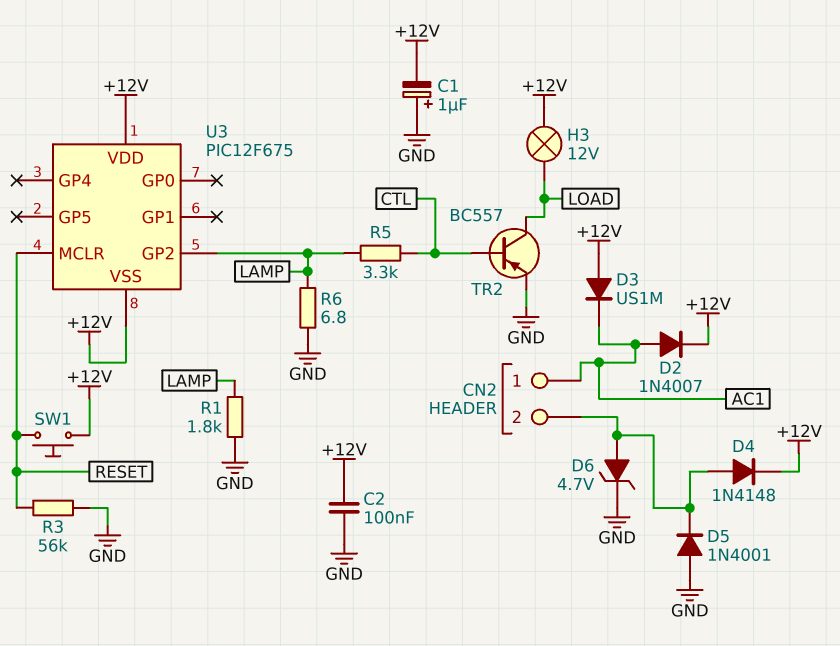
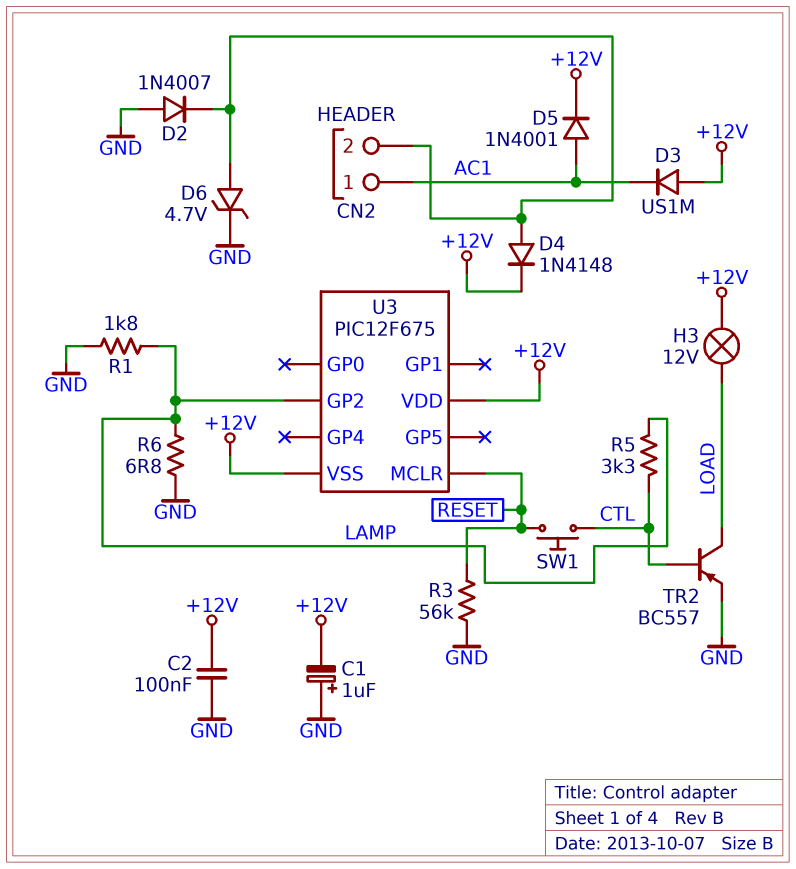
D2: diode 1N4007 (A AC1, K +12V) -> diode 1N4007 (A GND, K CN2/2)
D5: diode 1N4001 (A GND, K CN2/2) -> diode 1N4001 (A AC1, K +12V)
SW1: button (+12V, RESET) -> button (CTL, RESET)

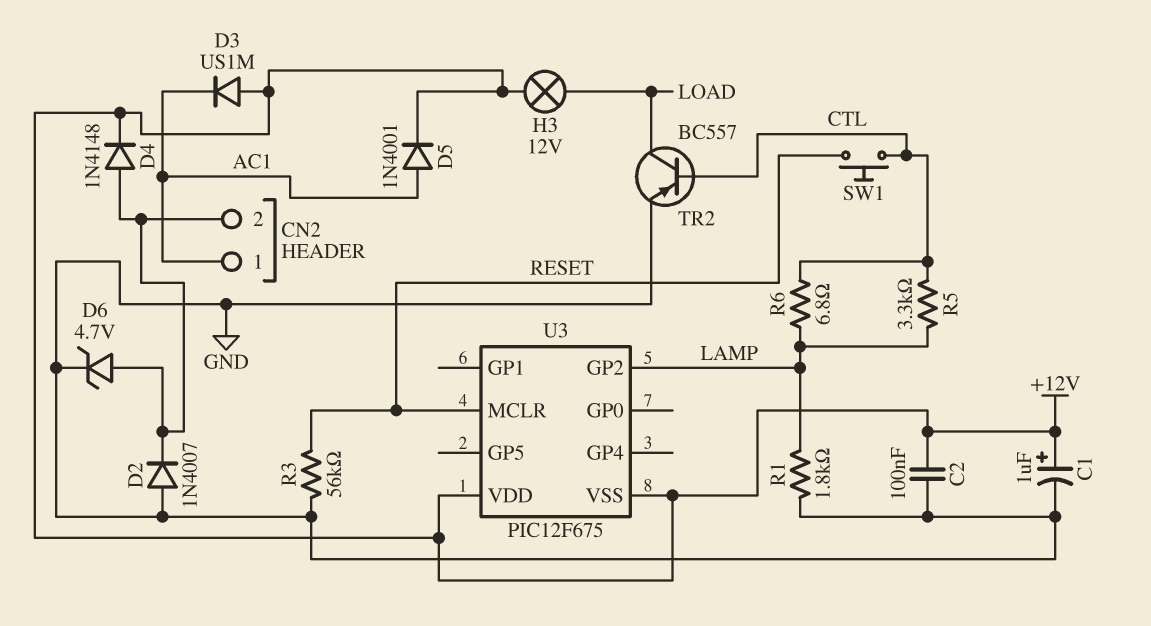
C1: 1uF (plus GND, minus +12V) -> 1uF (plus +12V, minus GND)
R6: 6.8 (GND, LAMP) -> 6.8 (CTL, LAMP)

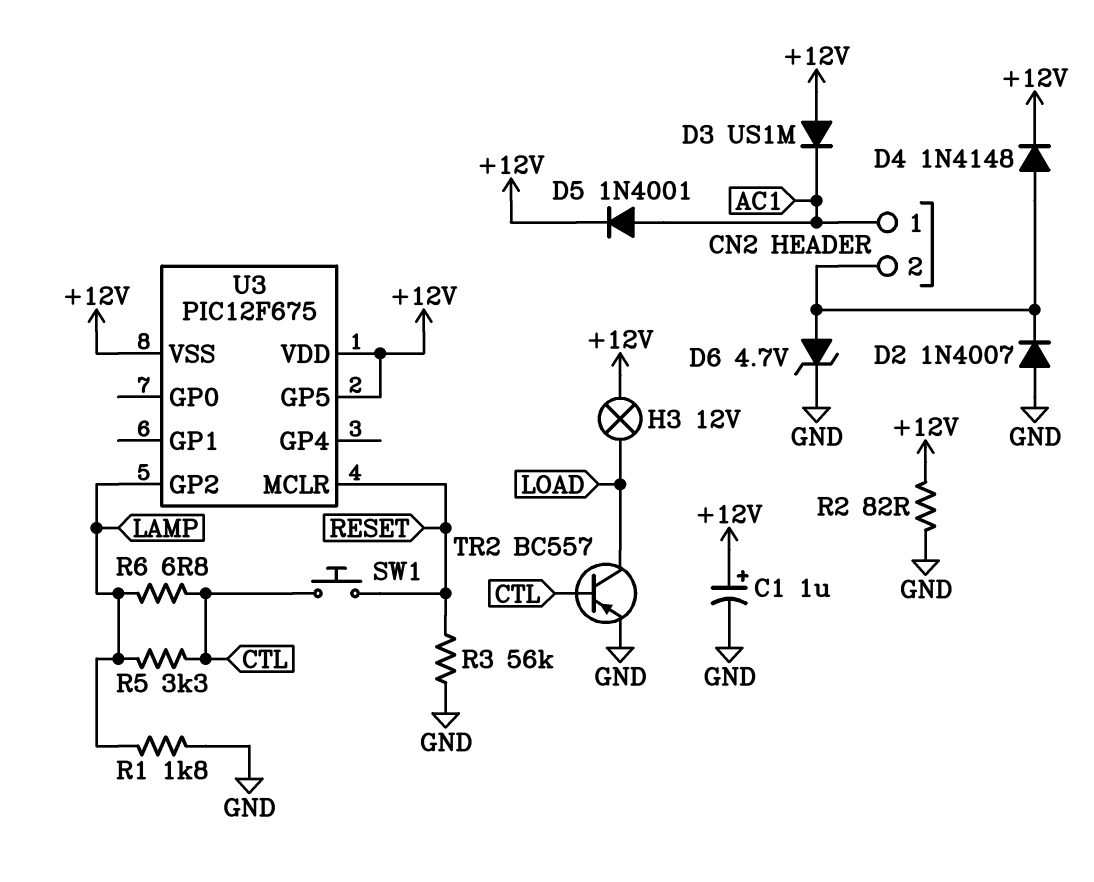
C2: 100nF (+12V, GND) -> none
R2: none -> 82 (+12V, GND)
U3 pin GP5: none -> +12V

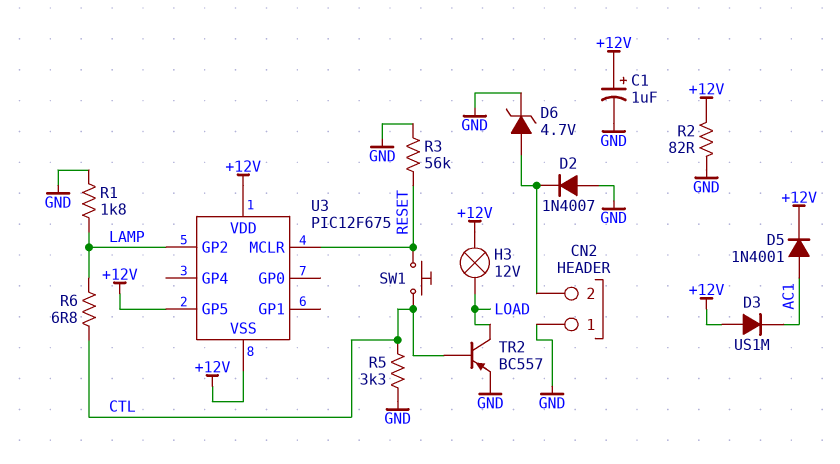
CN2 pin 1: AC1 -> GND
D4: diode 1N4148 (A CN2/2, K +12V) -> none
R5: 3.3k (CTL, LAMP) -> 3.3k (CTL, GND)

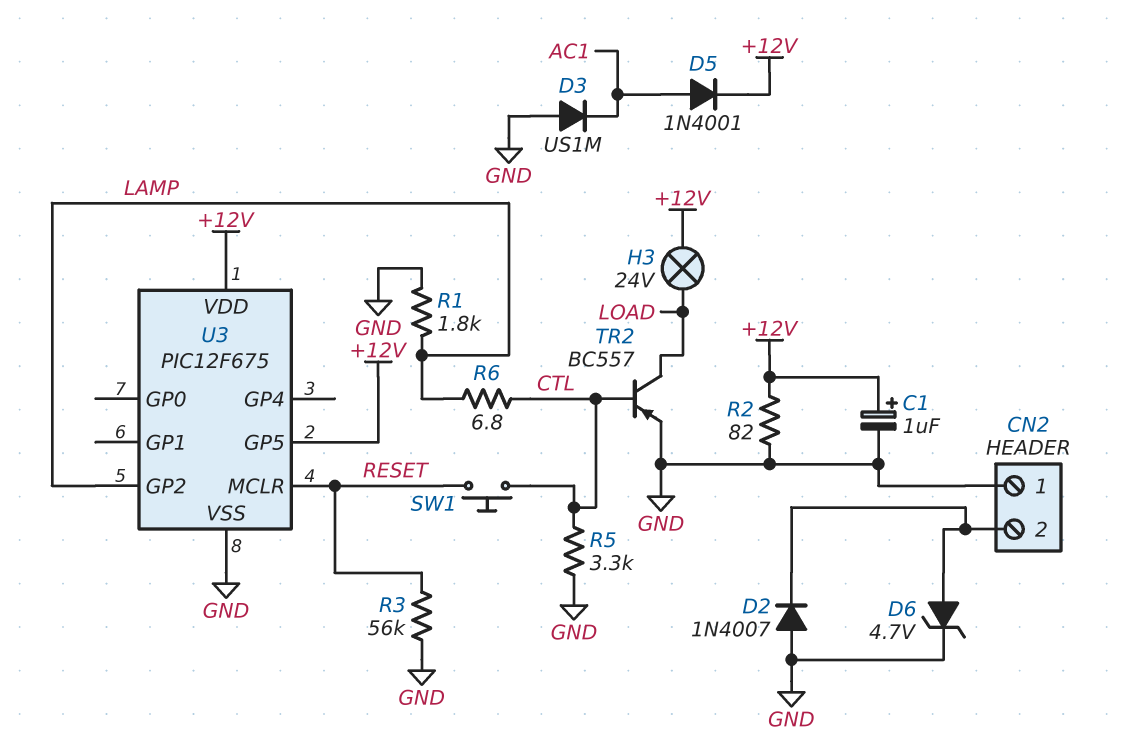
D3: diode US1M (A +12V, K AC1) -> diode US1M (A GND, K AC1)
H3: lamp 12V (+12V, LOAD) -> lamp 24V (+12V, LOAD)
U3 pin VSS: +12V -> GND

